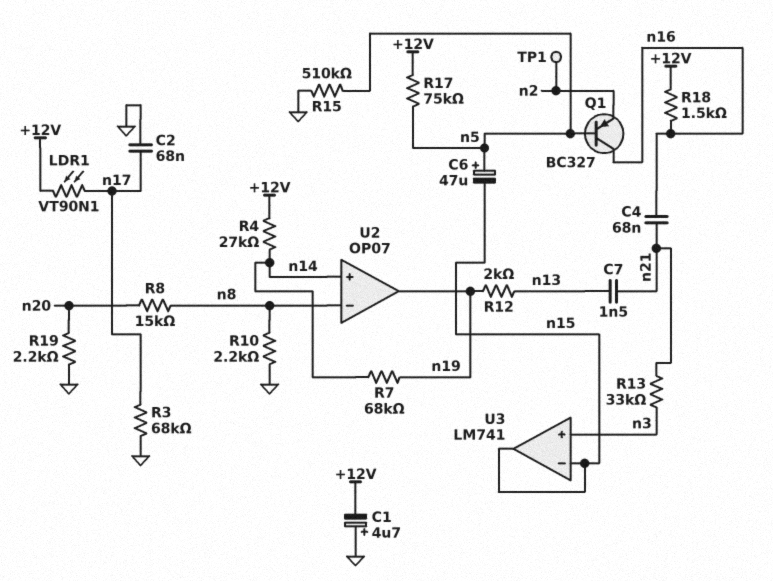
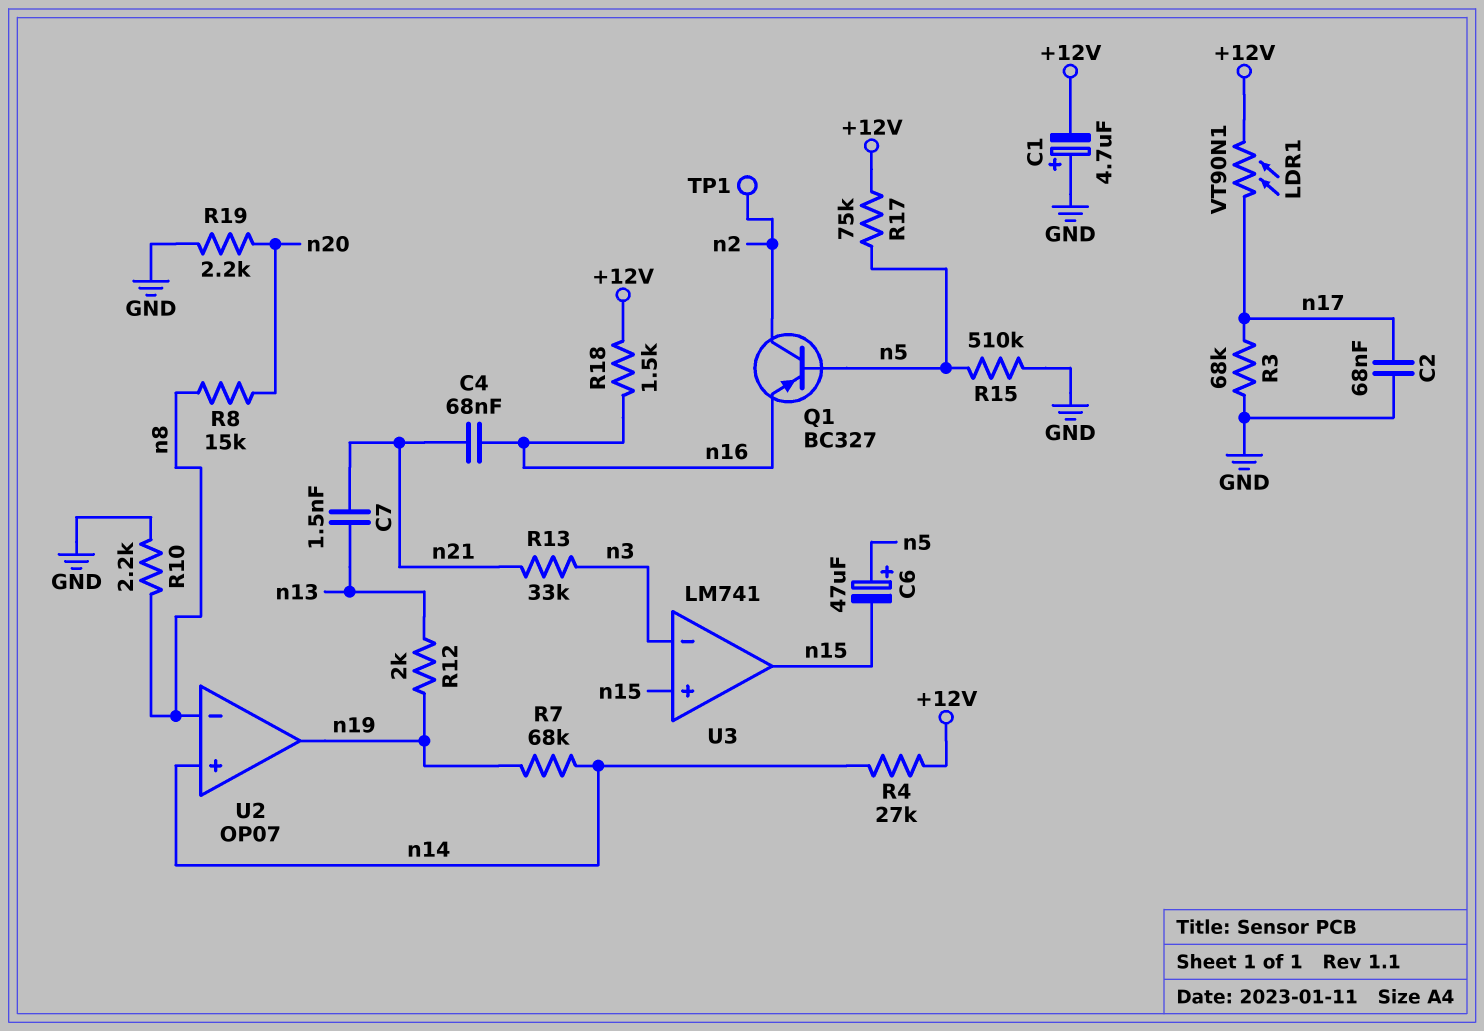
Q1: PNP BC327 (B n5, C n16, E n2) -> PNP BC327 (B n5, C n2, E n16)
U3 pin in+: n3 -> n15
U3 pin in-: n15 -> n3

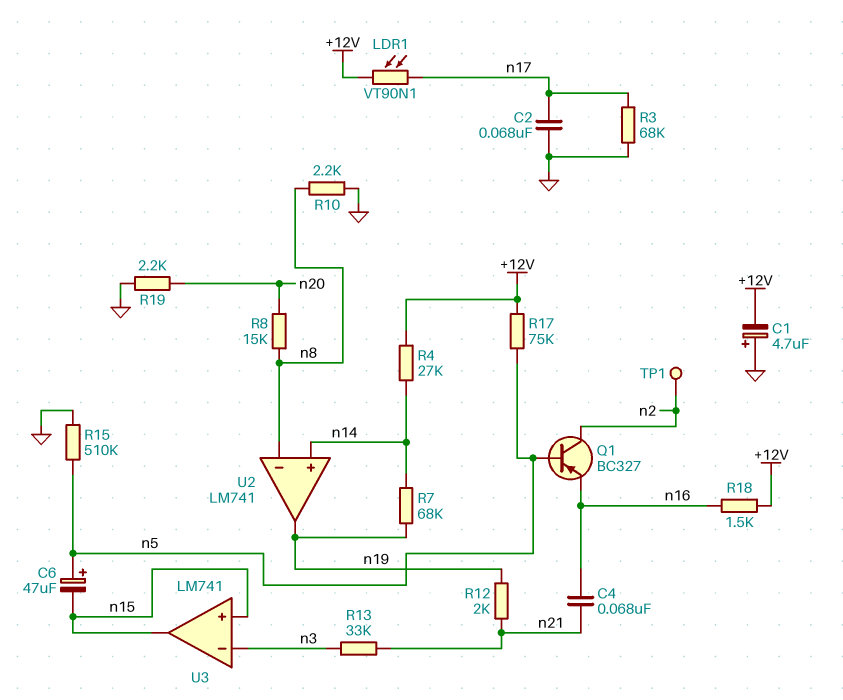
C7: 1.5nF (n13, n21) -> none
R12: 2k (n13, n19) -> 2k (n19, n21)
U2: OP07 -> LM741

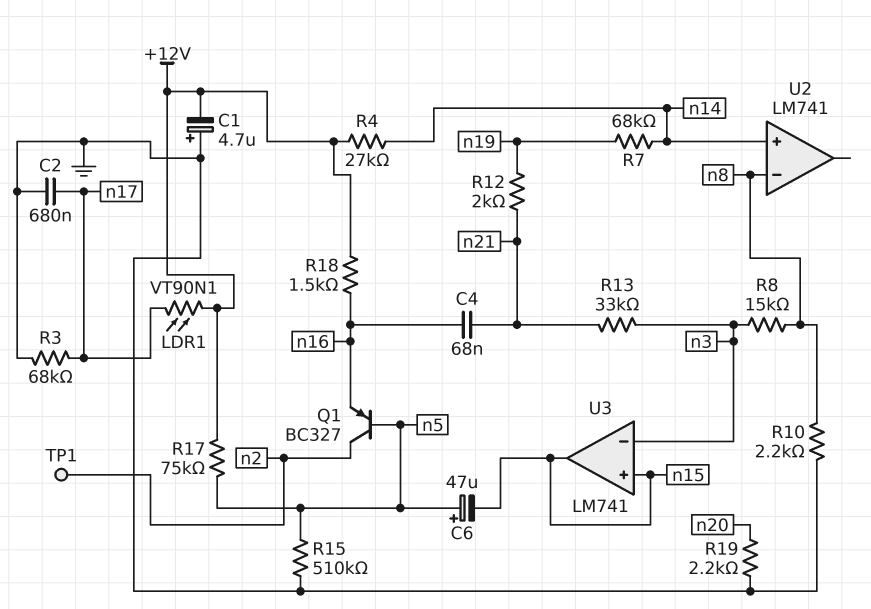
C2: 68nF (GND, n17) -> 680nF (GND, n17)
R8: 15k (n8, n20) -> 15k (n3, n8)
U2 pin out: n19 -> none

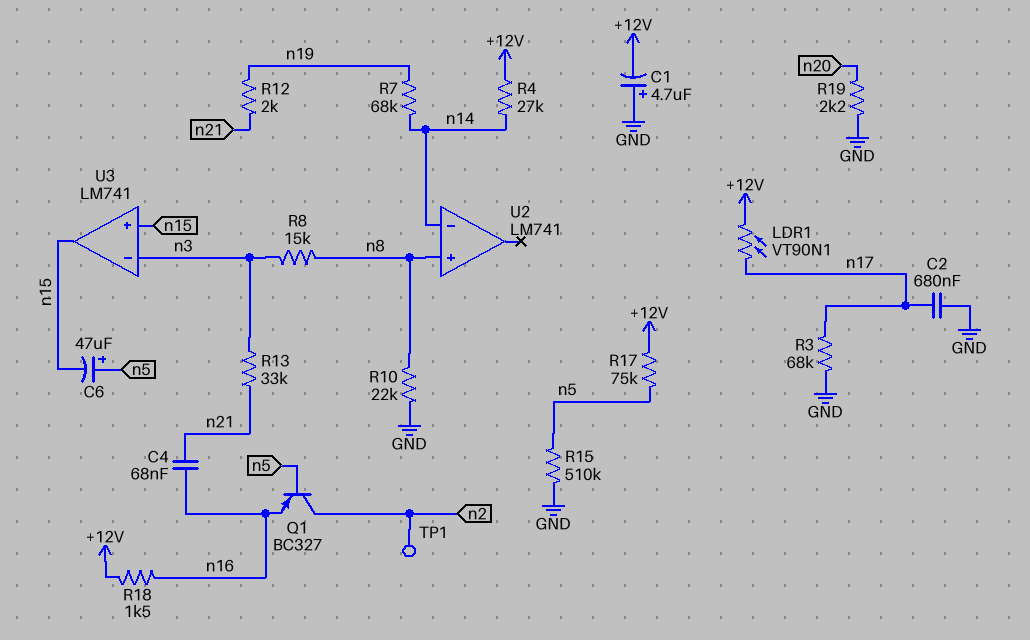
R10: 2.2k (GND, n8) -> 22k (GND, n8)
U2 pin in+: n14 -> n8
U2 pin in-: n8 -> n14

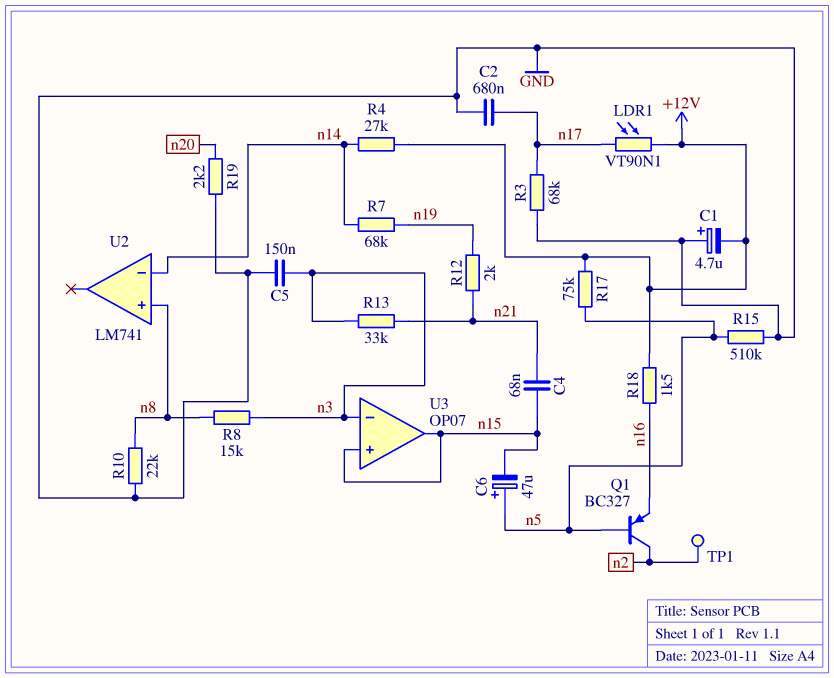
C4: 68nF (n16, n21) -> 68nF (n15, n21)
C5: none -> 150nF (GND, n3)
U3: LM741 -> OP07

